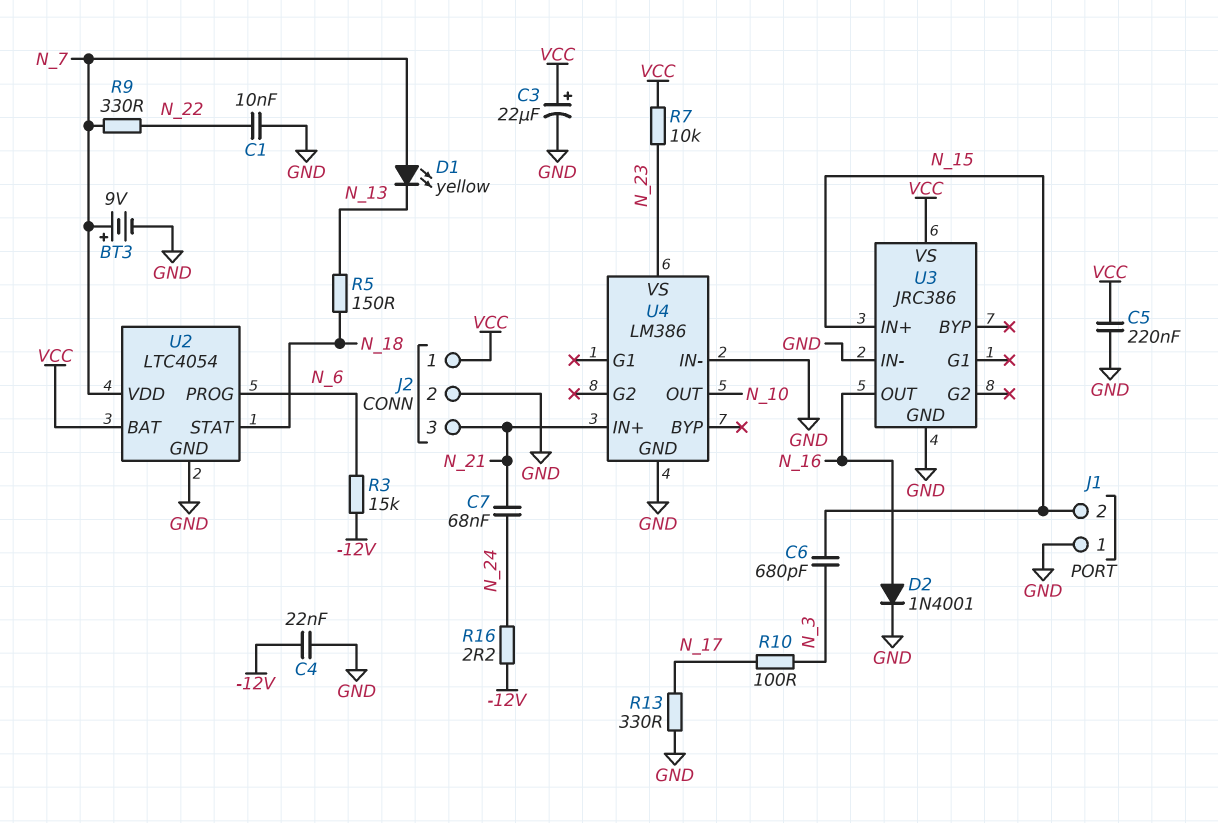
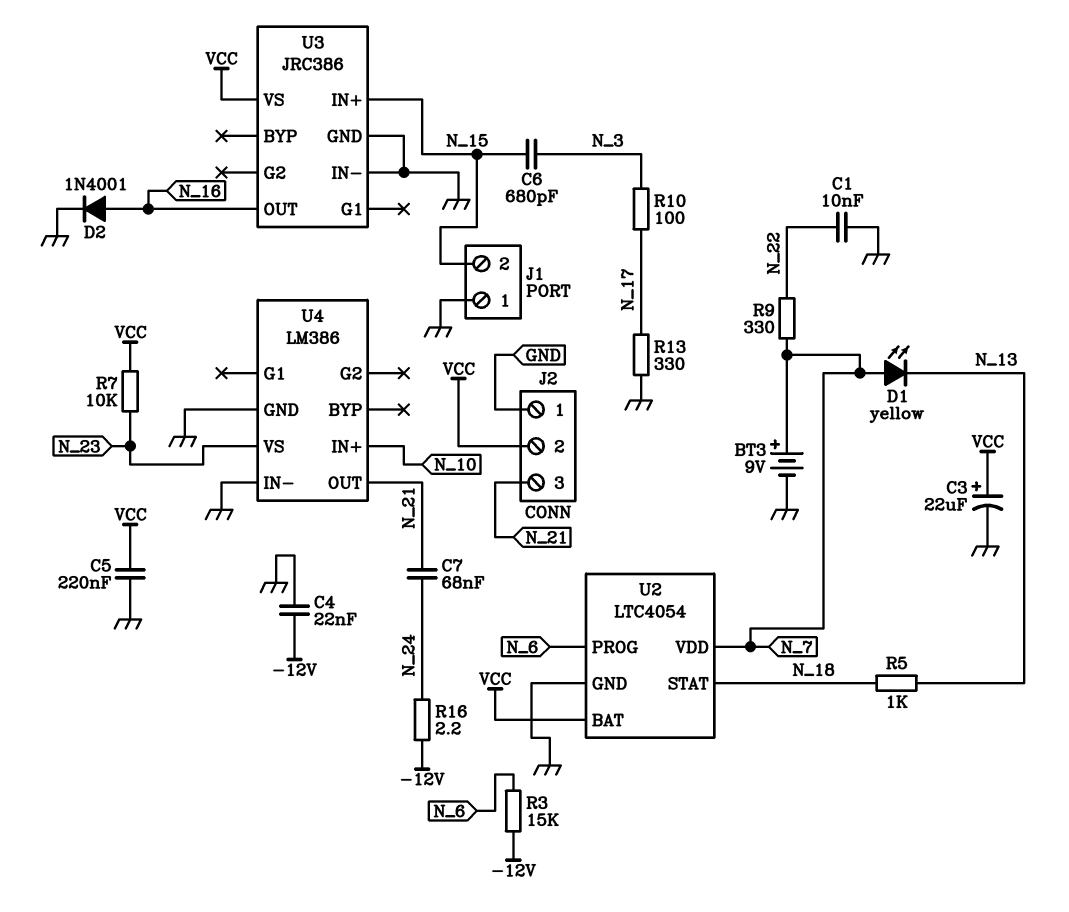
J2 pin 1: VCC -> GND
J2 pin 2: GND -> VCC
R5: 150 (N_13, N_18) -> 1k (N_13, N_18)
U4 pin IN+: N_21 -> N_10
U4 pin OUT: N_10 -> N_21

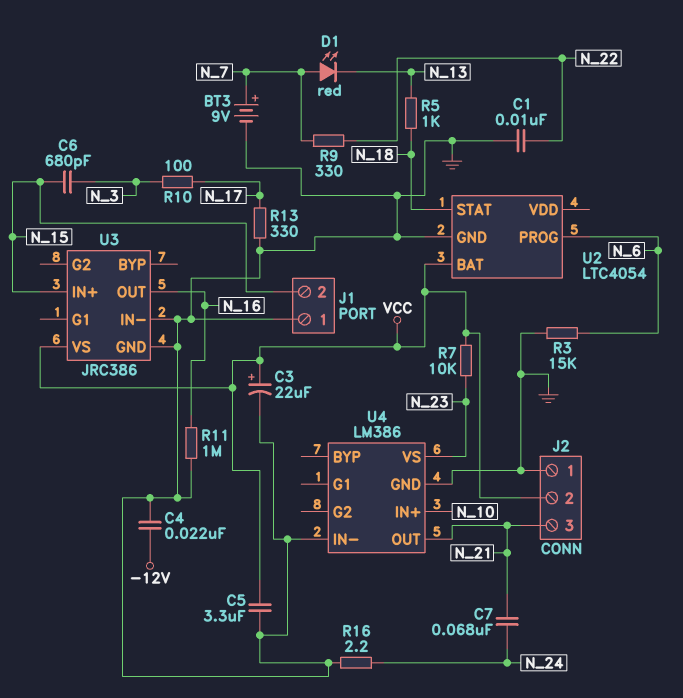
C5: 220nF (GND, VCC) -> 3.3uF (GND, VCC)
D1: LED yellow (A N_7, K N_13) -> LED red (A N_7, K N_13)
D2: diode 1N4001 (A N_16, K GND) -> none
R3: 15k (-12V, N_6) -> 15k (GND, N_6)
R11: none -> 1M (GND, N_16)
R16: 2.2 (-12V, N_24) -> 2.2 (GND, N_24)
U2 pin VDD: N_7 -> none

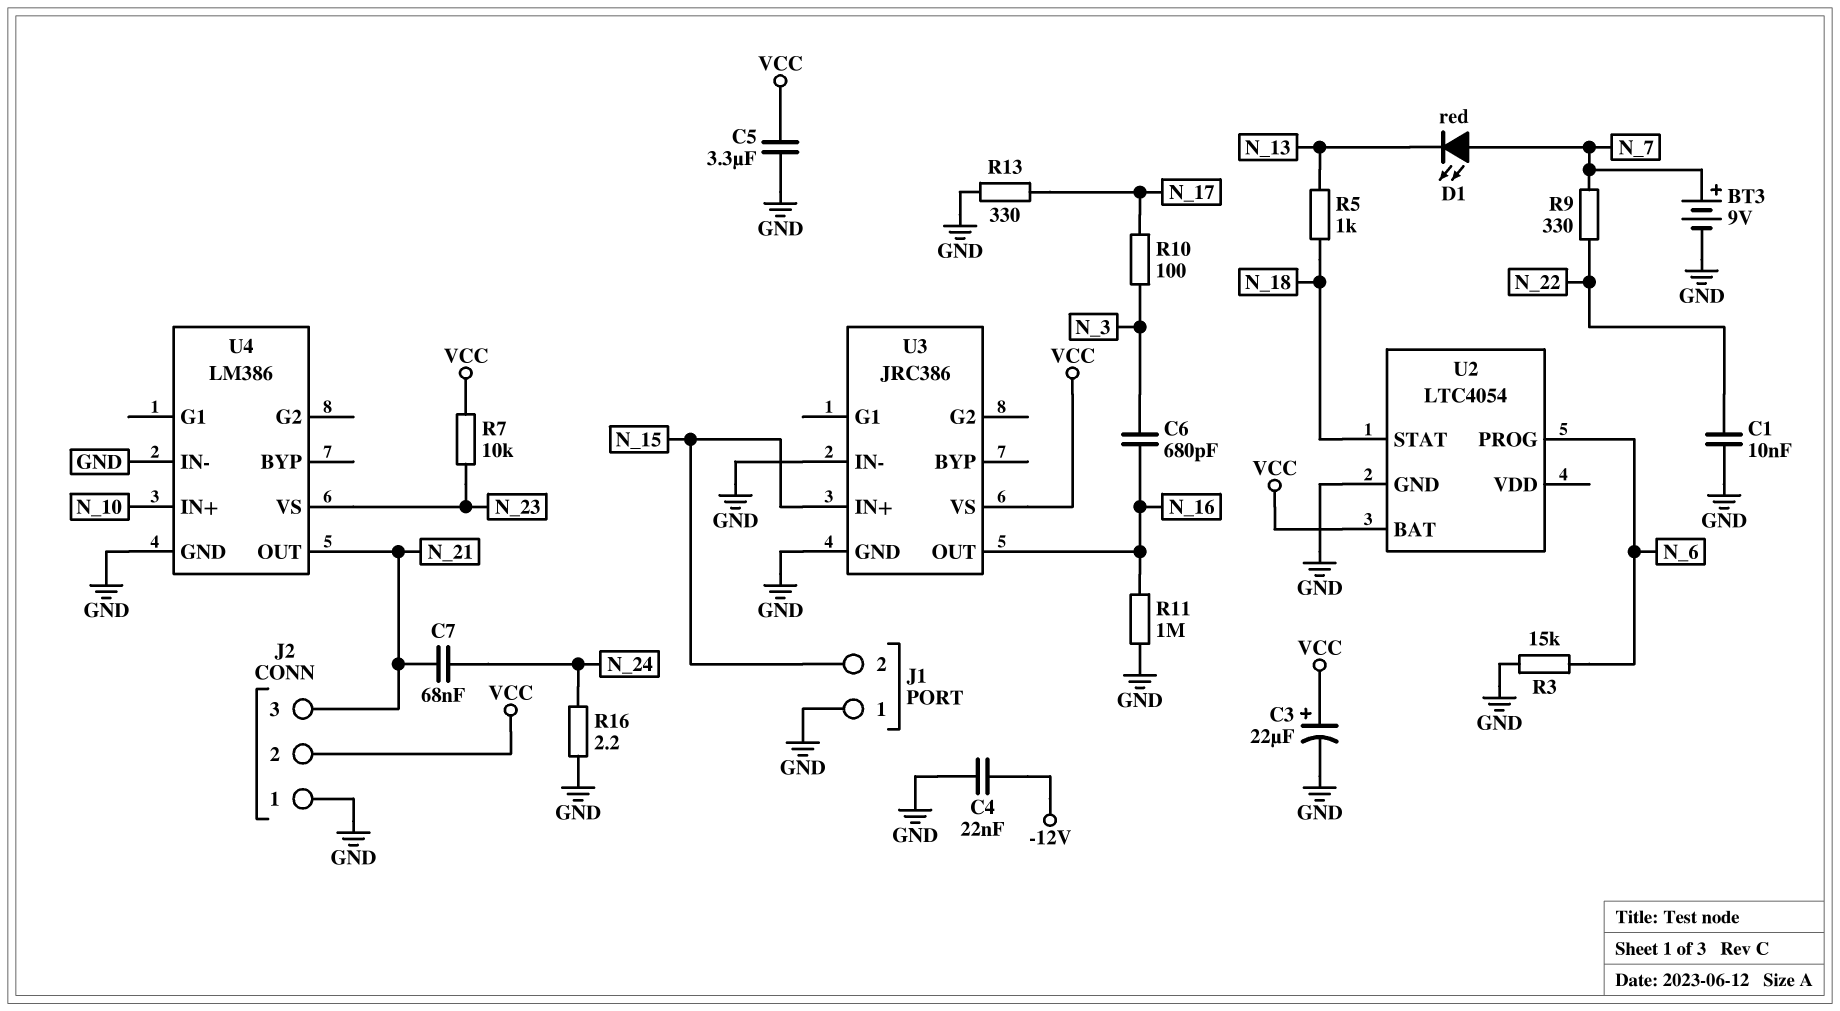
C6: 680pF (N_3, N_15) -> 680pF (N_3, N_16)

